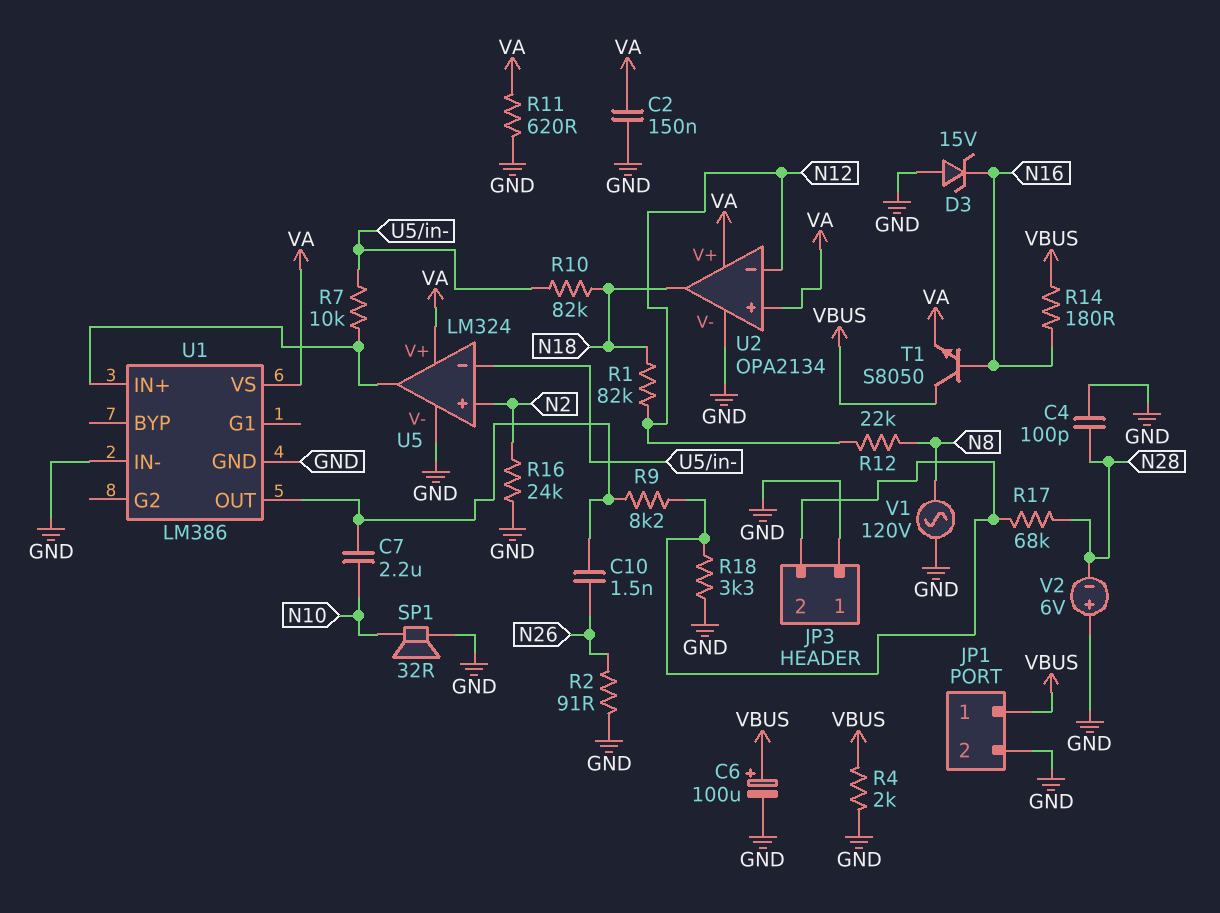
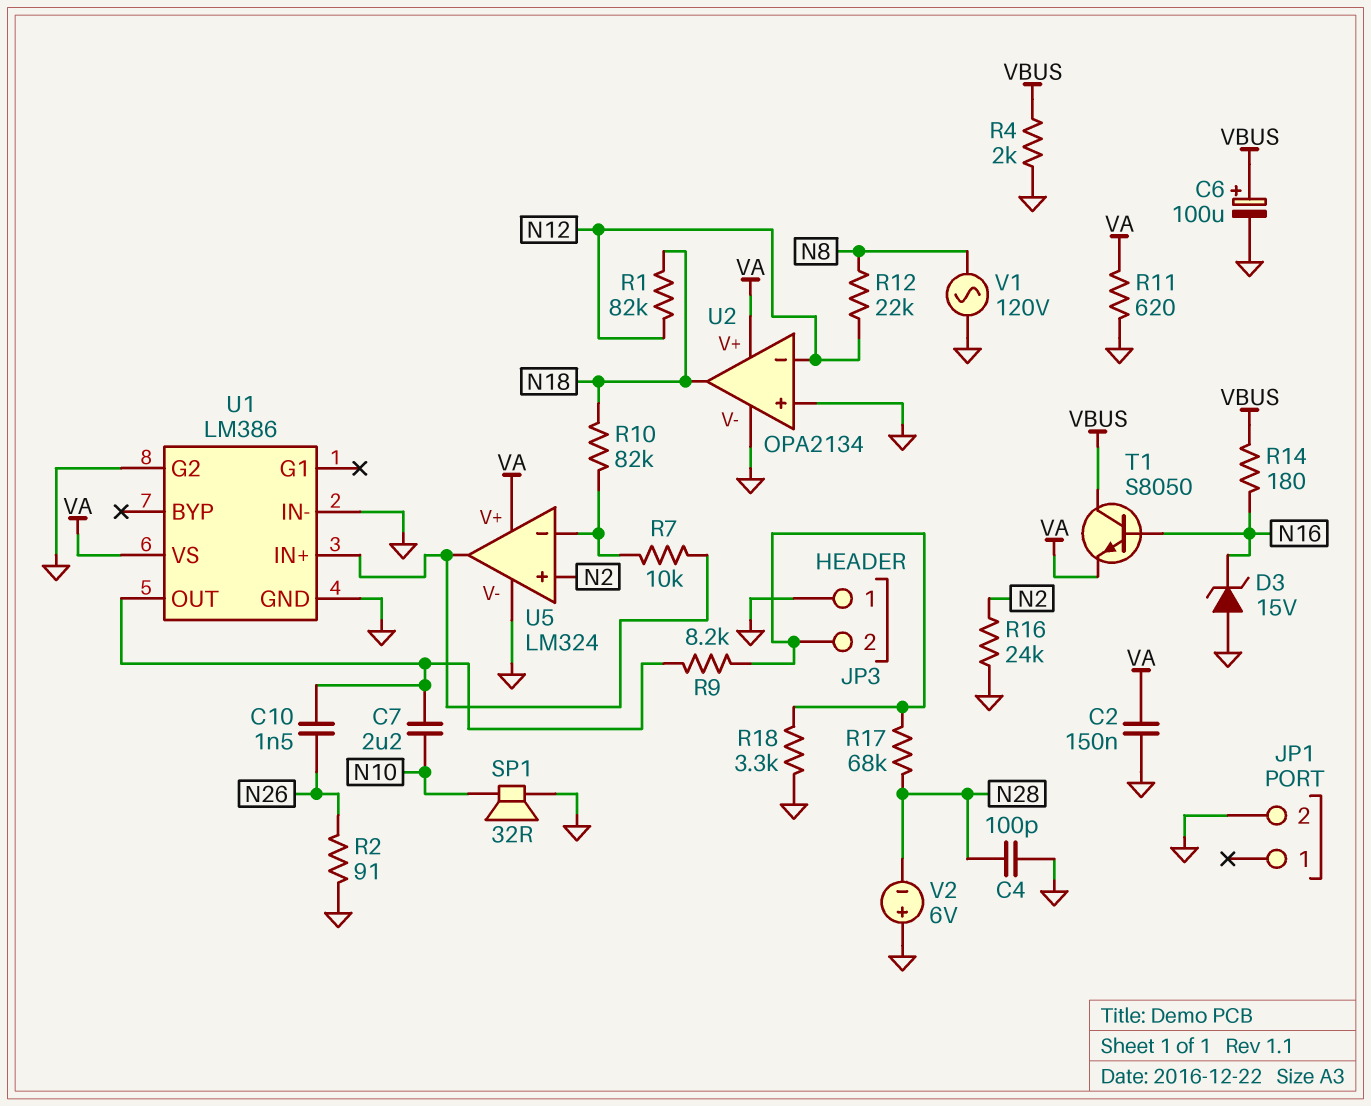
JP1 pin 1: VBUS -> none
U1 pin G2: none -> GND
U2 pin in+: VA -> GND

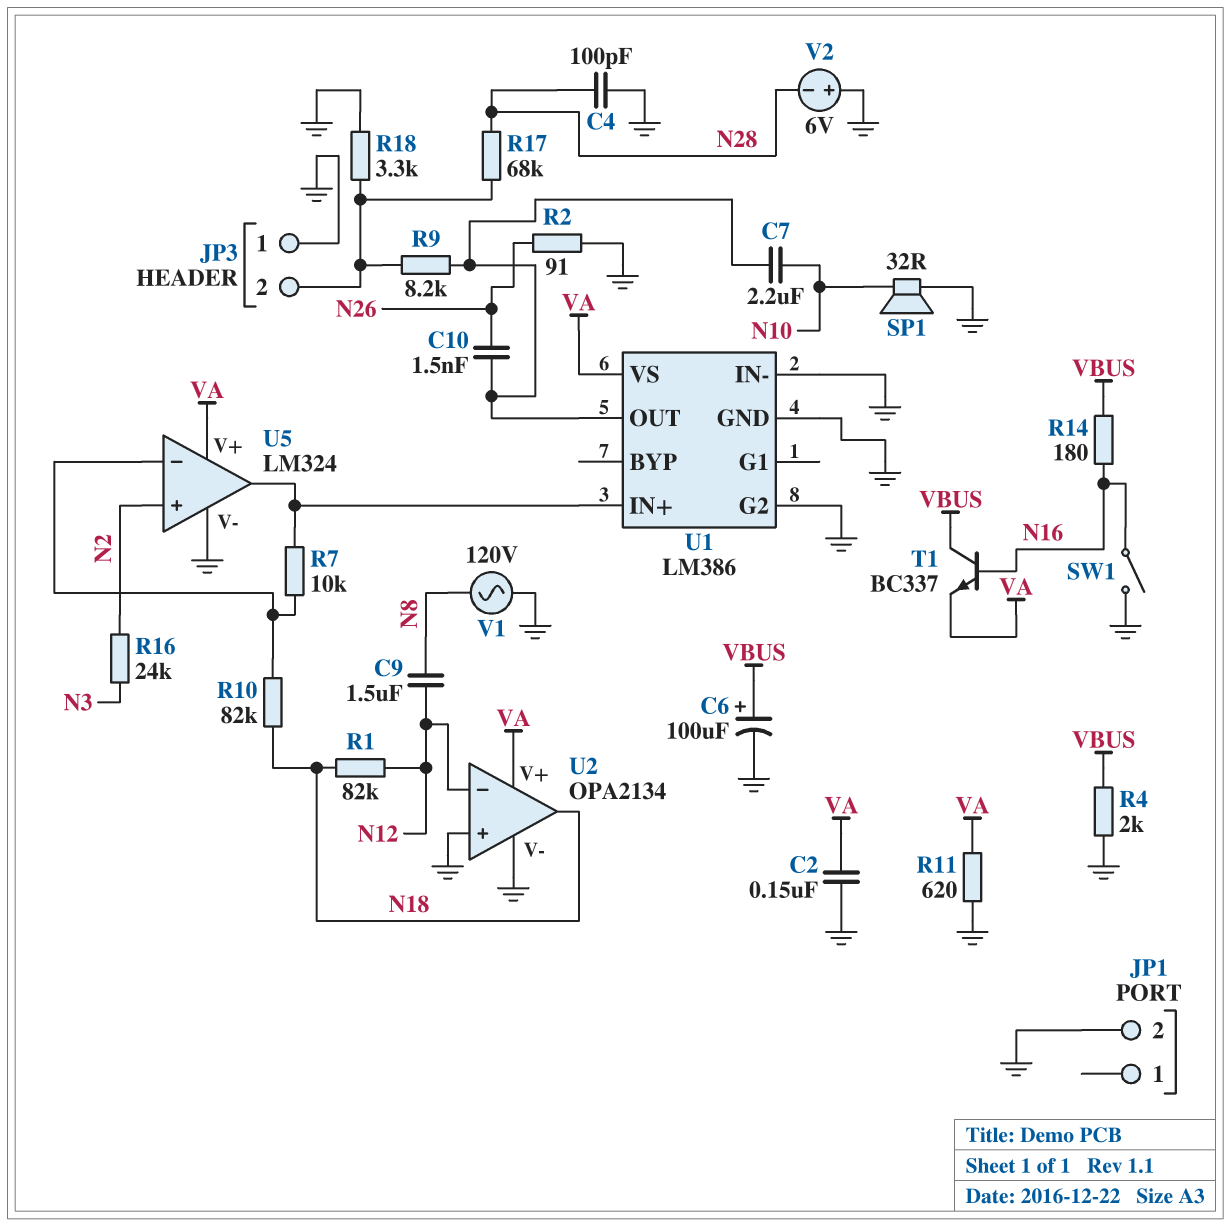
C9: none -> 1.5uF (N8, N12)
D3: zener 15V (A GND, K N16) -> none
R12: 22k (N8, N12) -> none
R16: 24k (GND, N2) -> 24k (N2, N3)
SW1: none -> switch (GND, N16)
T1: NPN S8050 (B N16, C VBUS, E VA) -> NPN BC337 (B N16, C VBUS, E VA)

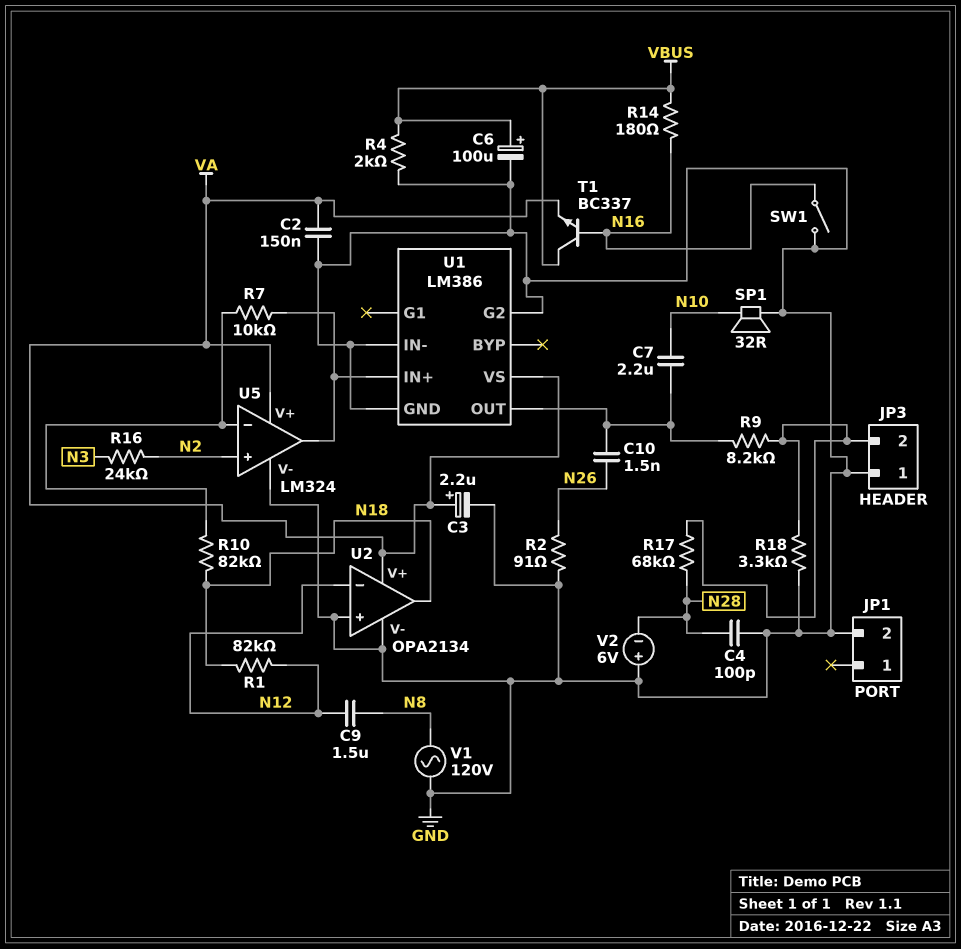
C3: none -> 2.2uF (plus VA, minus GND)
R11: 620 (GND, VA) -> none

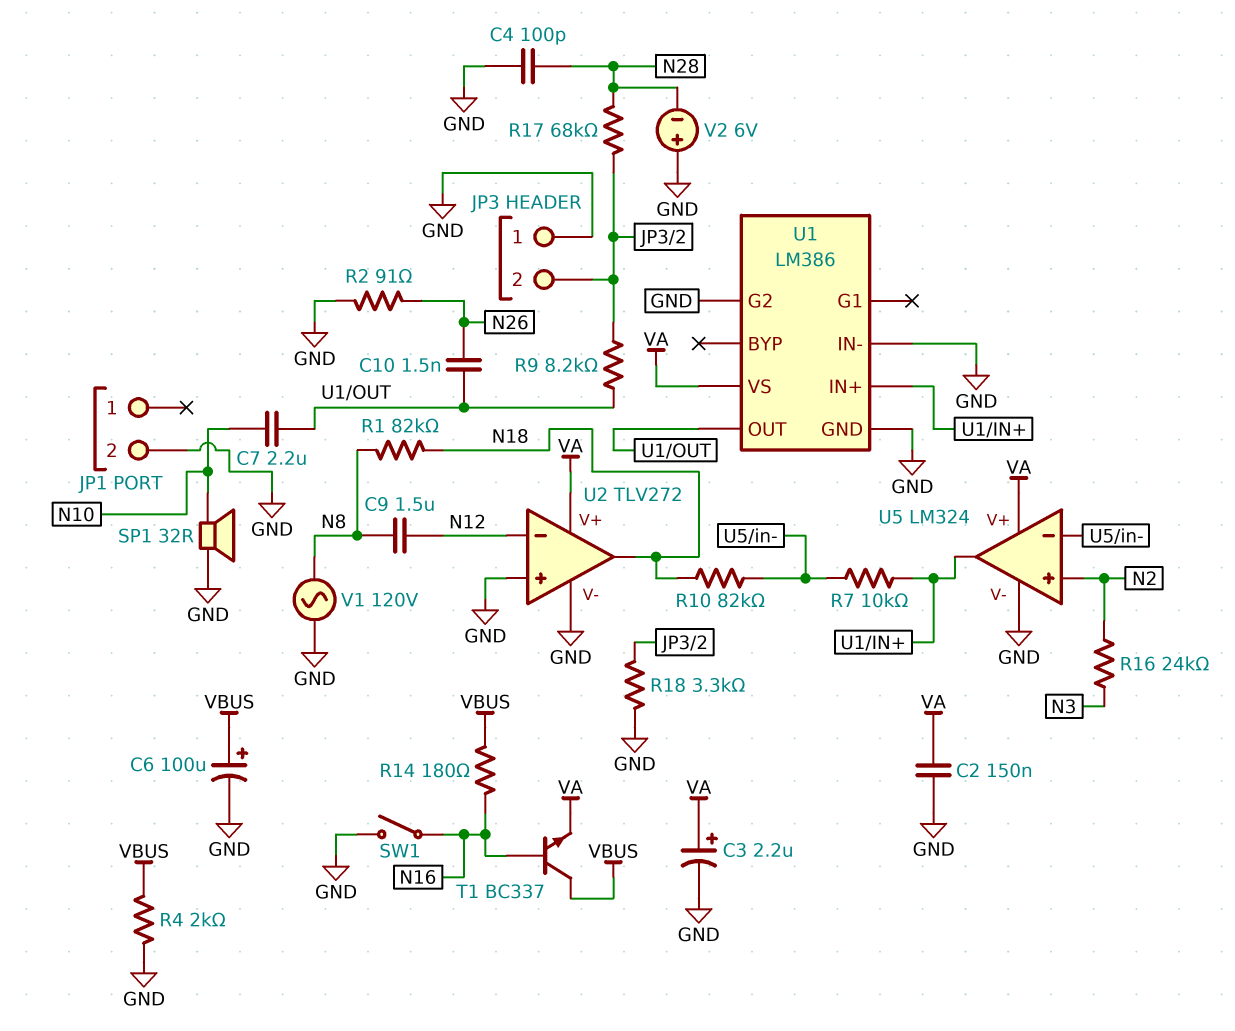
R1: 82k (N12, N18) -> 82k (N8, N18)
U2: OPA2134 -> TLV272

